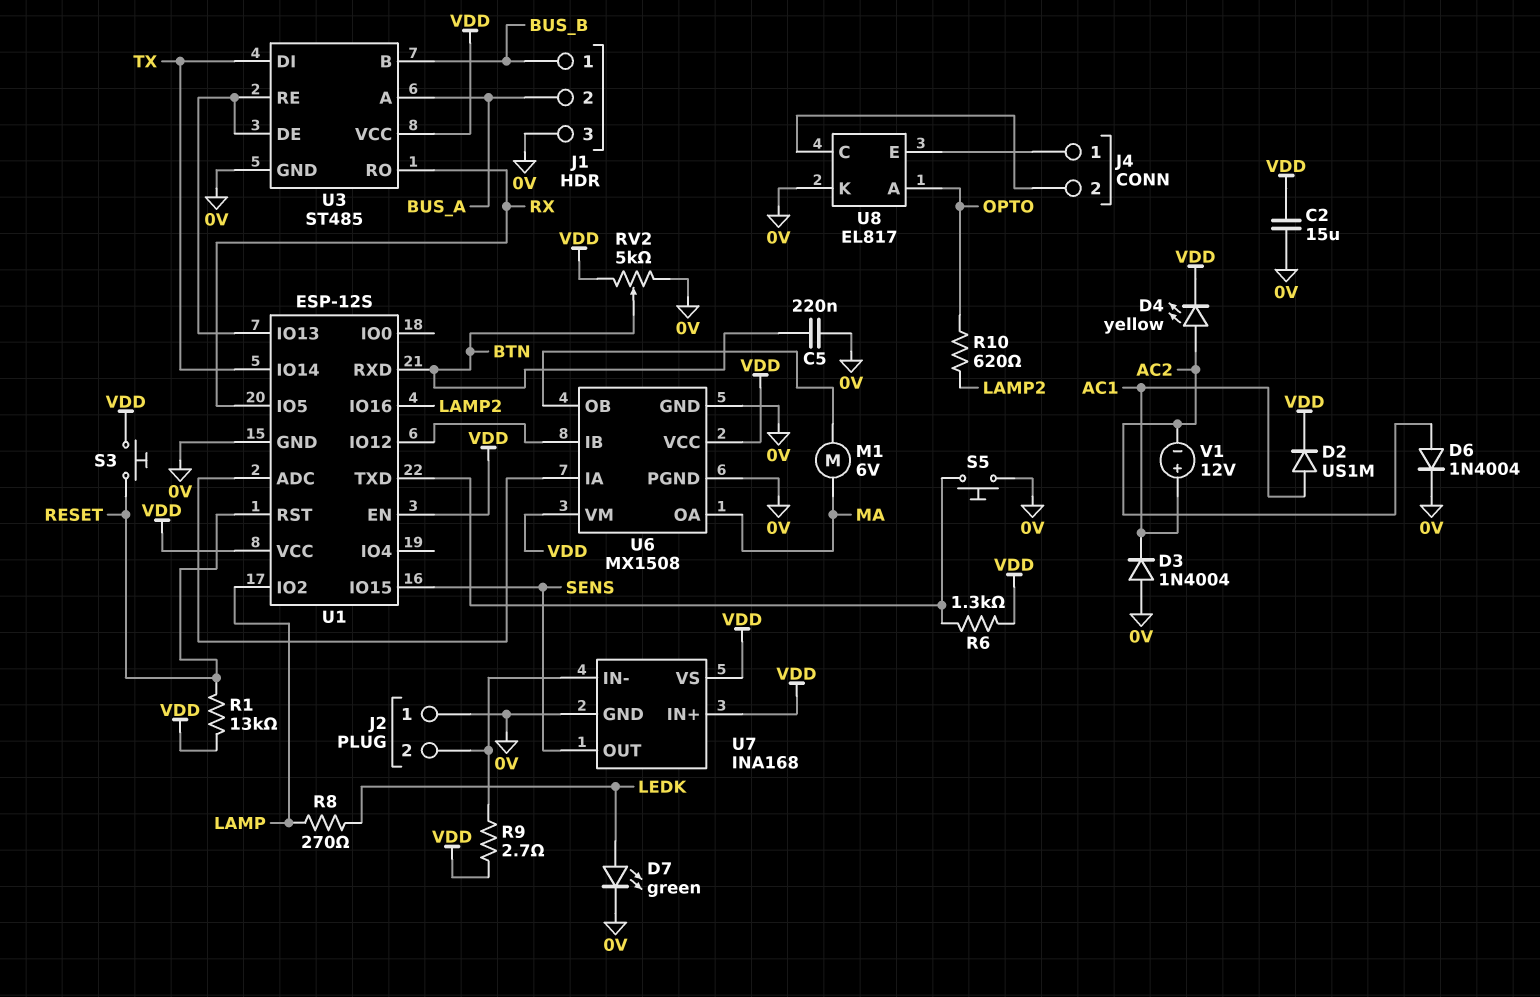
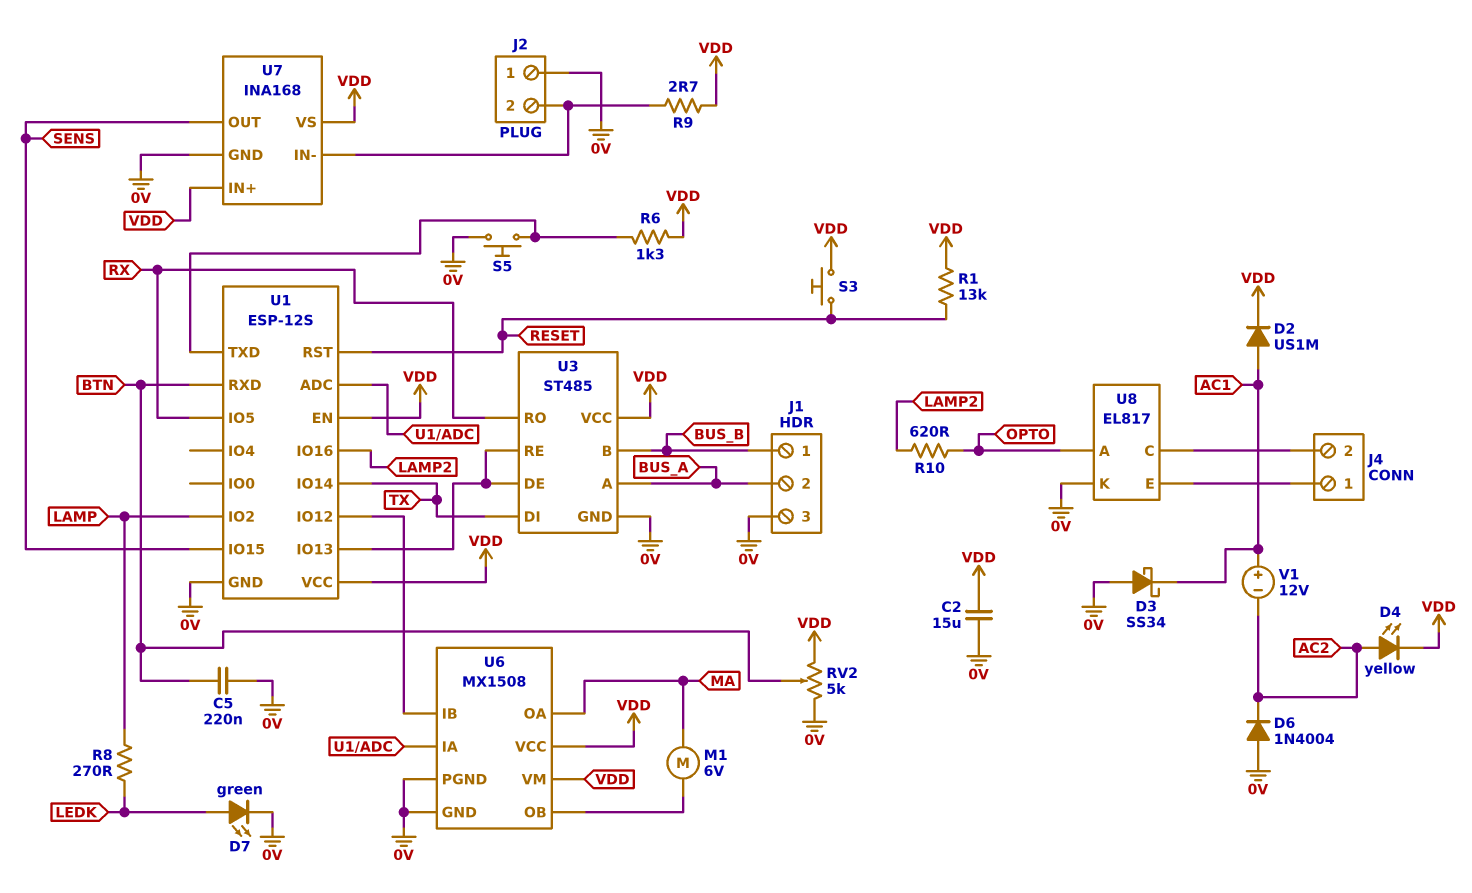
D3: diode 1N4004 (A 0V, K AC1) -> schottky SS34 (A 0V, K AC1)
D6: diode 1N4004 (A AC2, K 0V) -> diode 1N4004 (A 0V, K AC2)

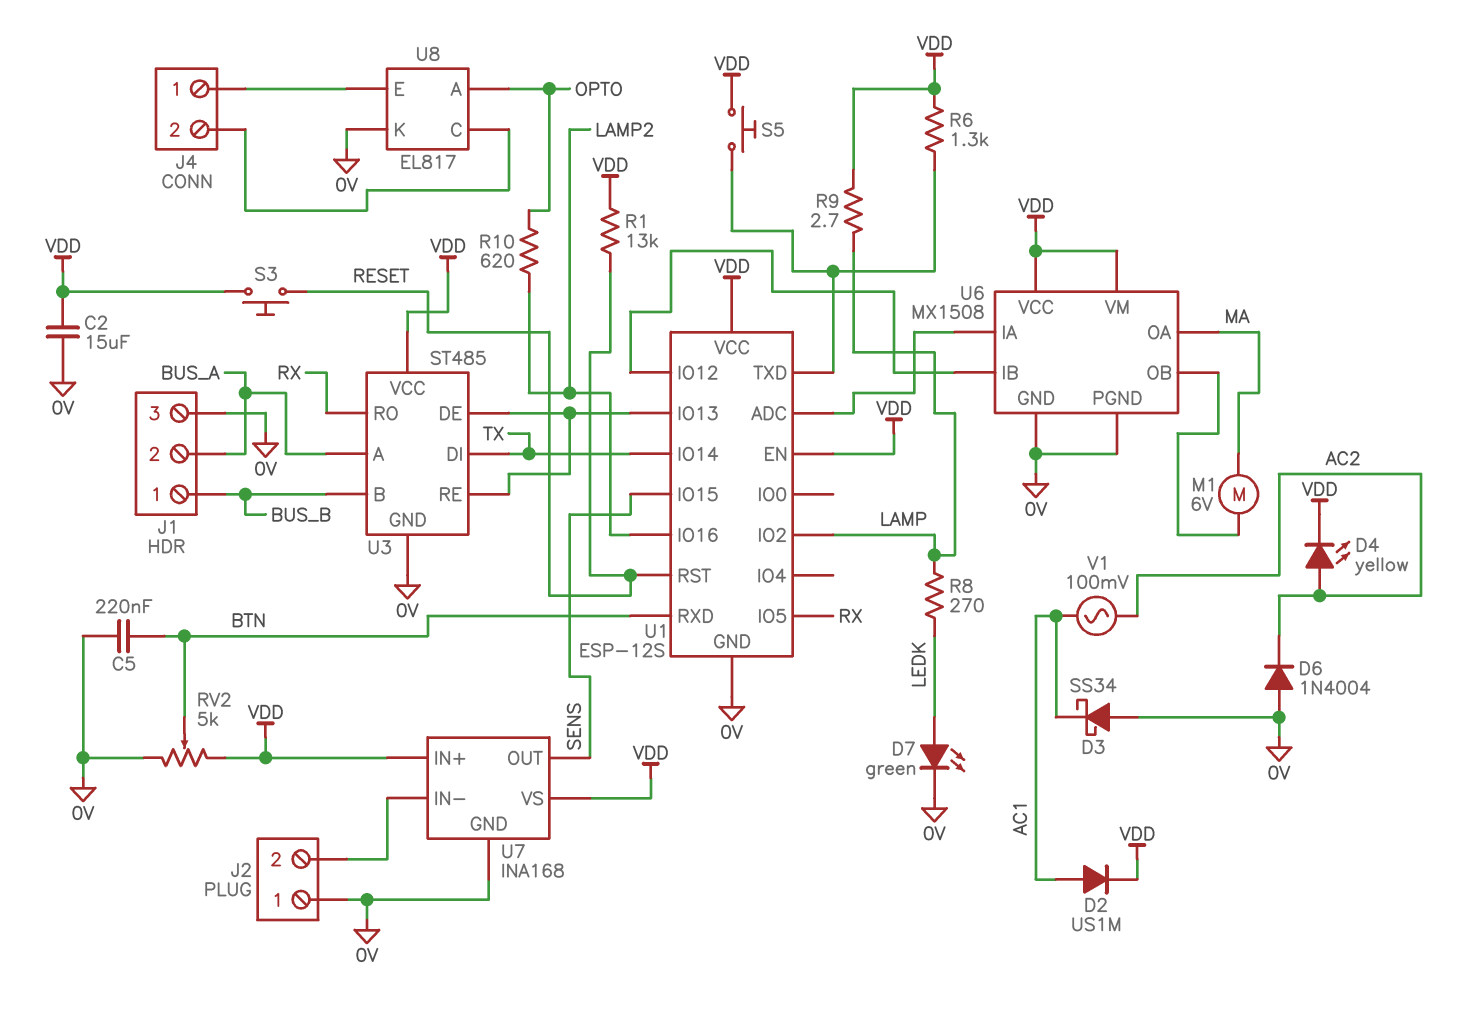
R9: 2.7 (J2/2, VDD) -> 2.7 (LAMP, VDD)
S5: button (0V, U1/TXD) -> button (U1/TXD, VDD)
V1: 12V (plus AC1, minus AC2) -> AC 100mV (AC1, AC2)

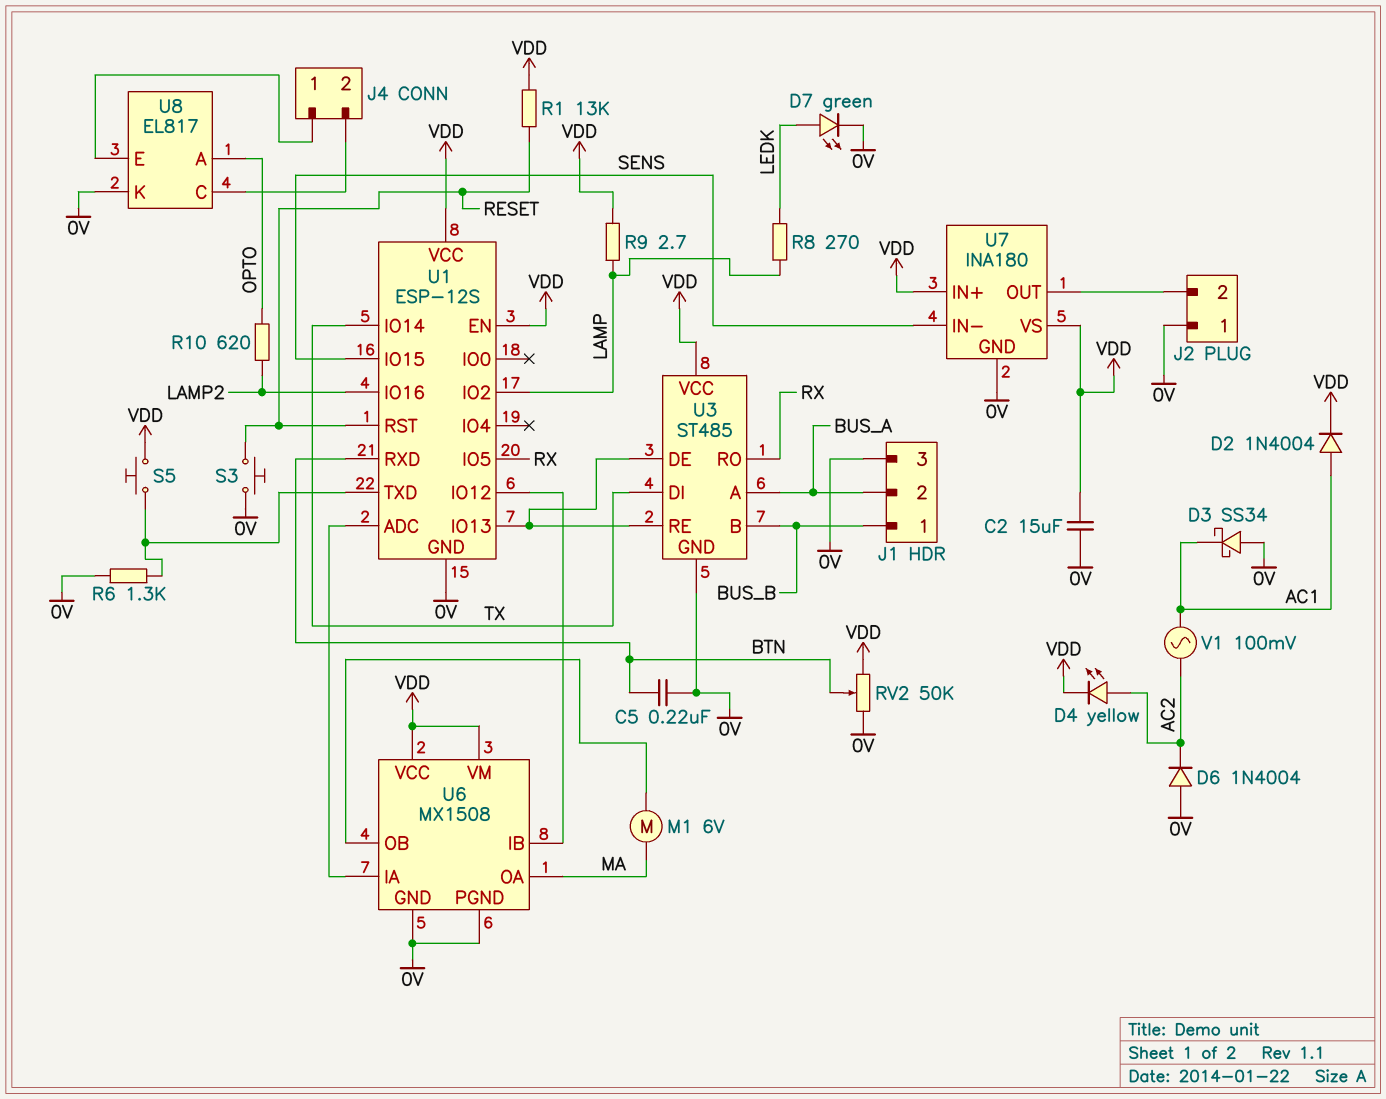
D2: diode US1M (A AC1, K VDD) -> diode 1N4004 (A AC1, K VDD)
R6: 1.3k (U1/TXD, VDD) -> 1.3k (0V, U1/TXD)
RV2: 5k (0V, VDD, wiper BTN) -> 50k (0V, VDD, wiper BTN)
S3: button (RESET, VDD) -> button (0V, RESET)
U7: INA168 -> INA180
U7 pin IN-: J2/2 -> SENS
U7 pin OUT: SENS -> J2/2

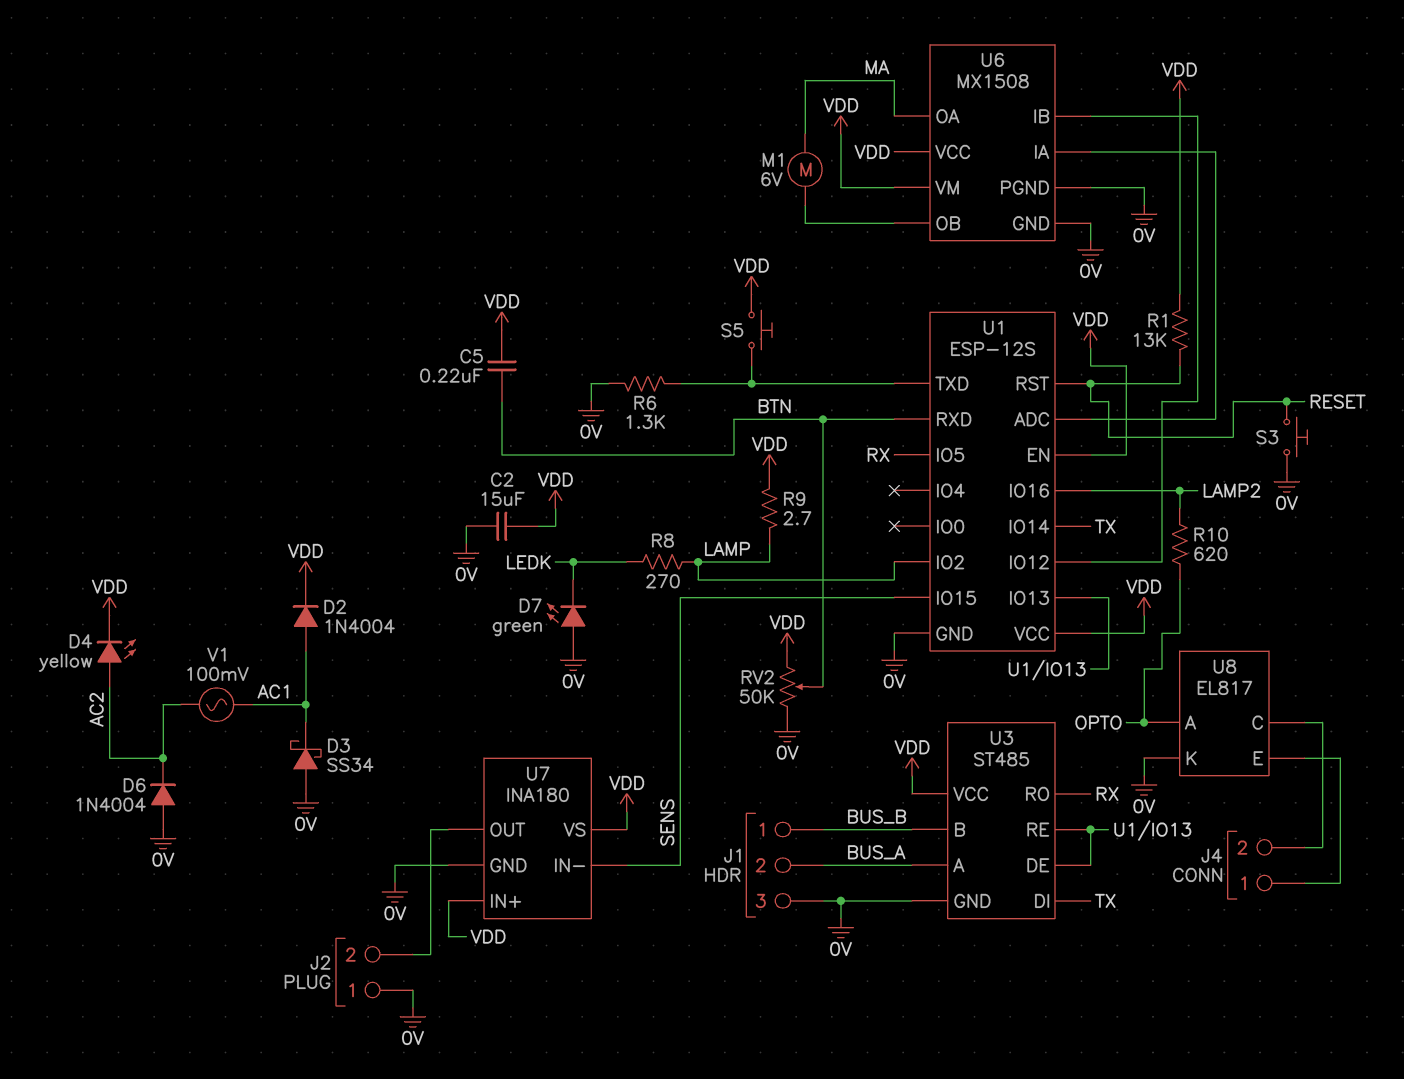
C5: 220nF (0V, BTN) -> 220nF (BTN, VDD)
D7: LED green (A LEDK, K 0V) -> LED green (A 0V, K LEDK)

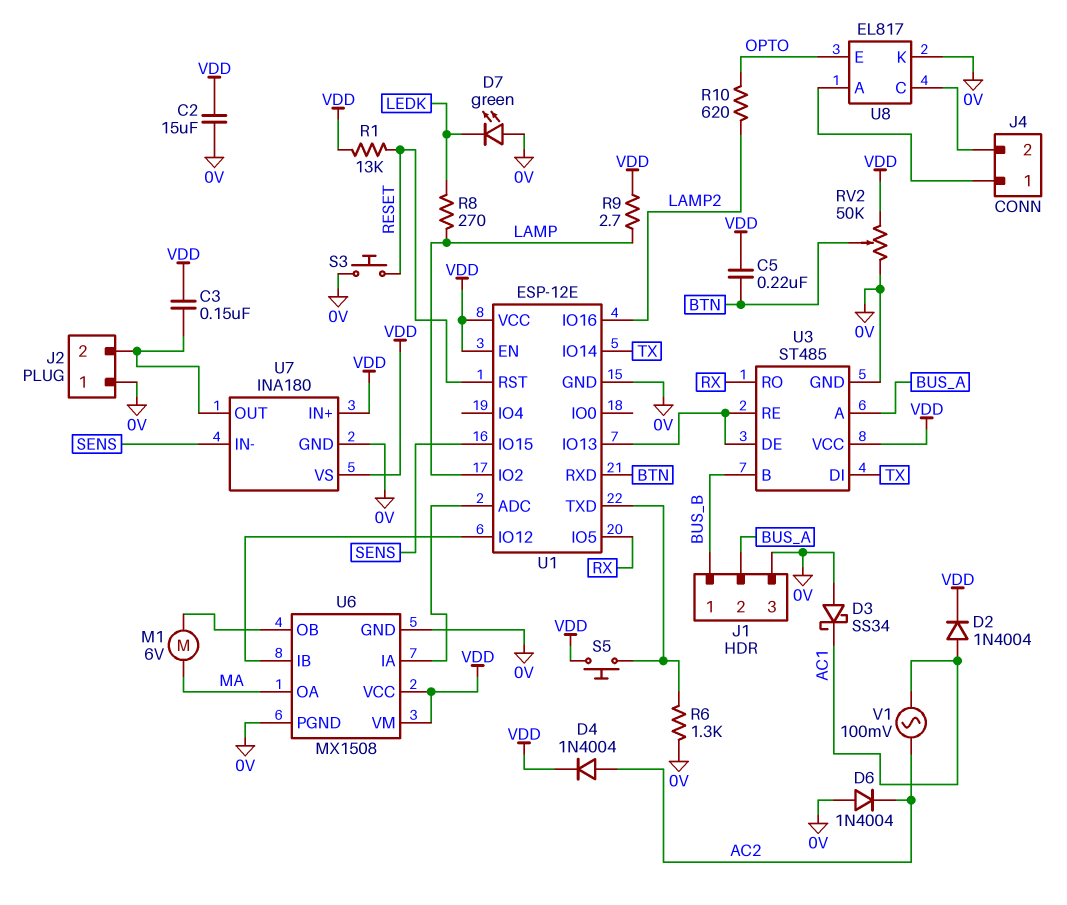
C3: none -> 150nF (J2/2, VDD)
D4: LED yellow (A AC2, K VDD) -> diode 1N4004 (A AC2, K VDD)
U1: ESP-12S -> ESP-12E
U8 pin A: OPTO -> J4/1
U8 pin E: J4/1 -> OPTO

